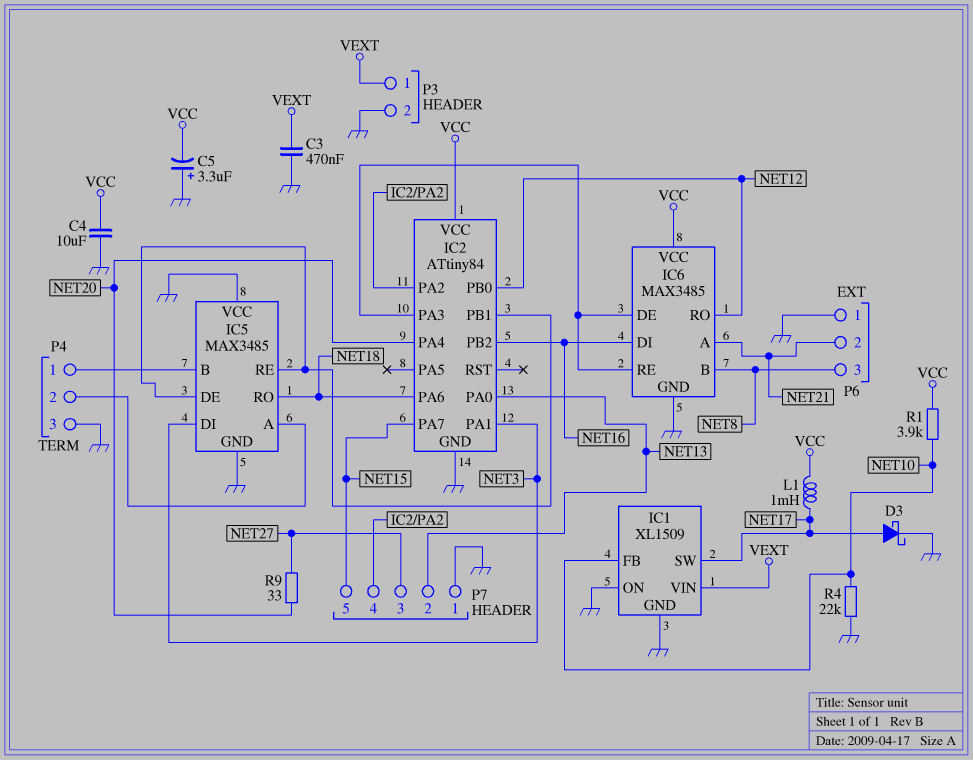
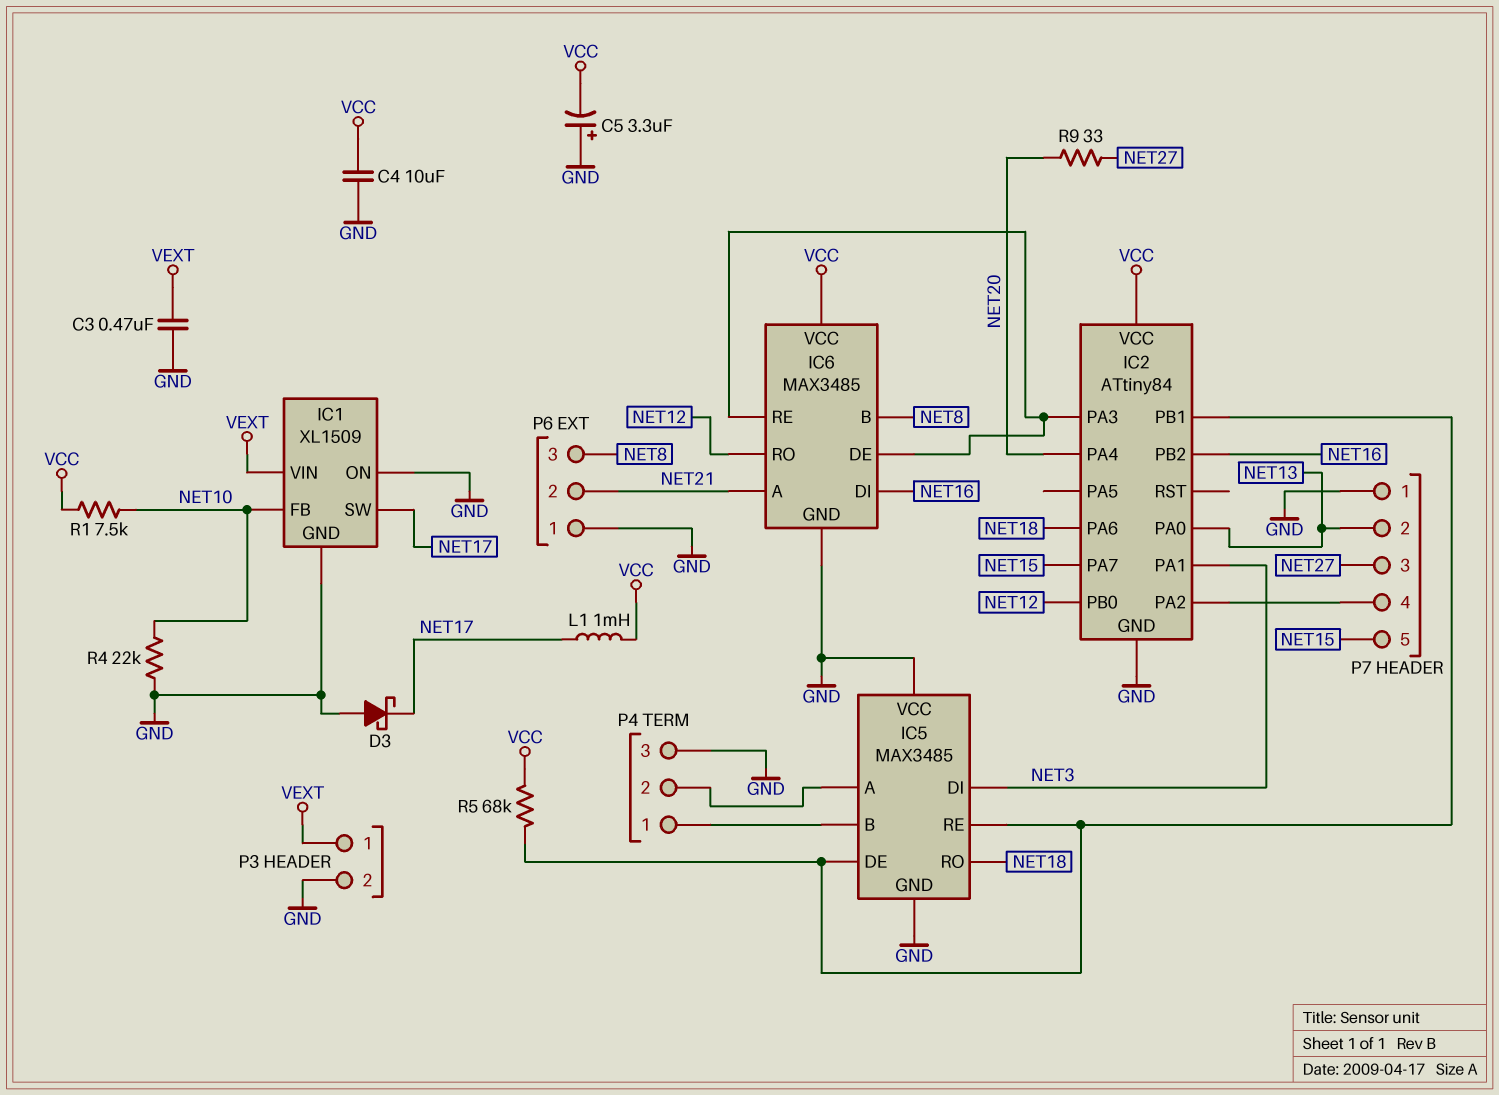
D3: schottky (A NET17, K GND) -> schottky (A GND, K NET17)
R1: 3.9k (NET10, VCC) -> 7.5k (NET10, VCC)
R5: none -> 68k (IC2/PB1, VCC)

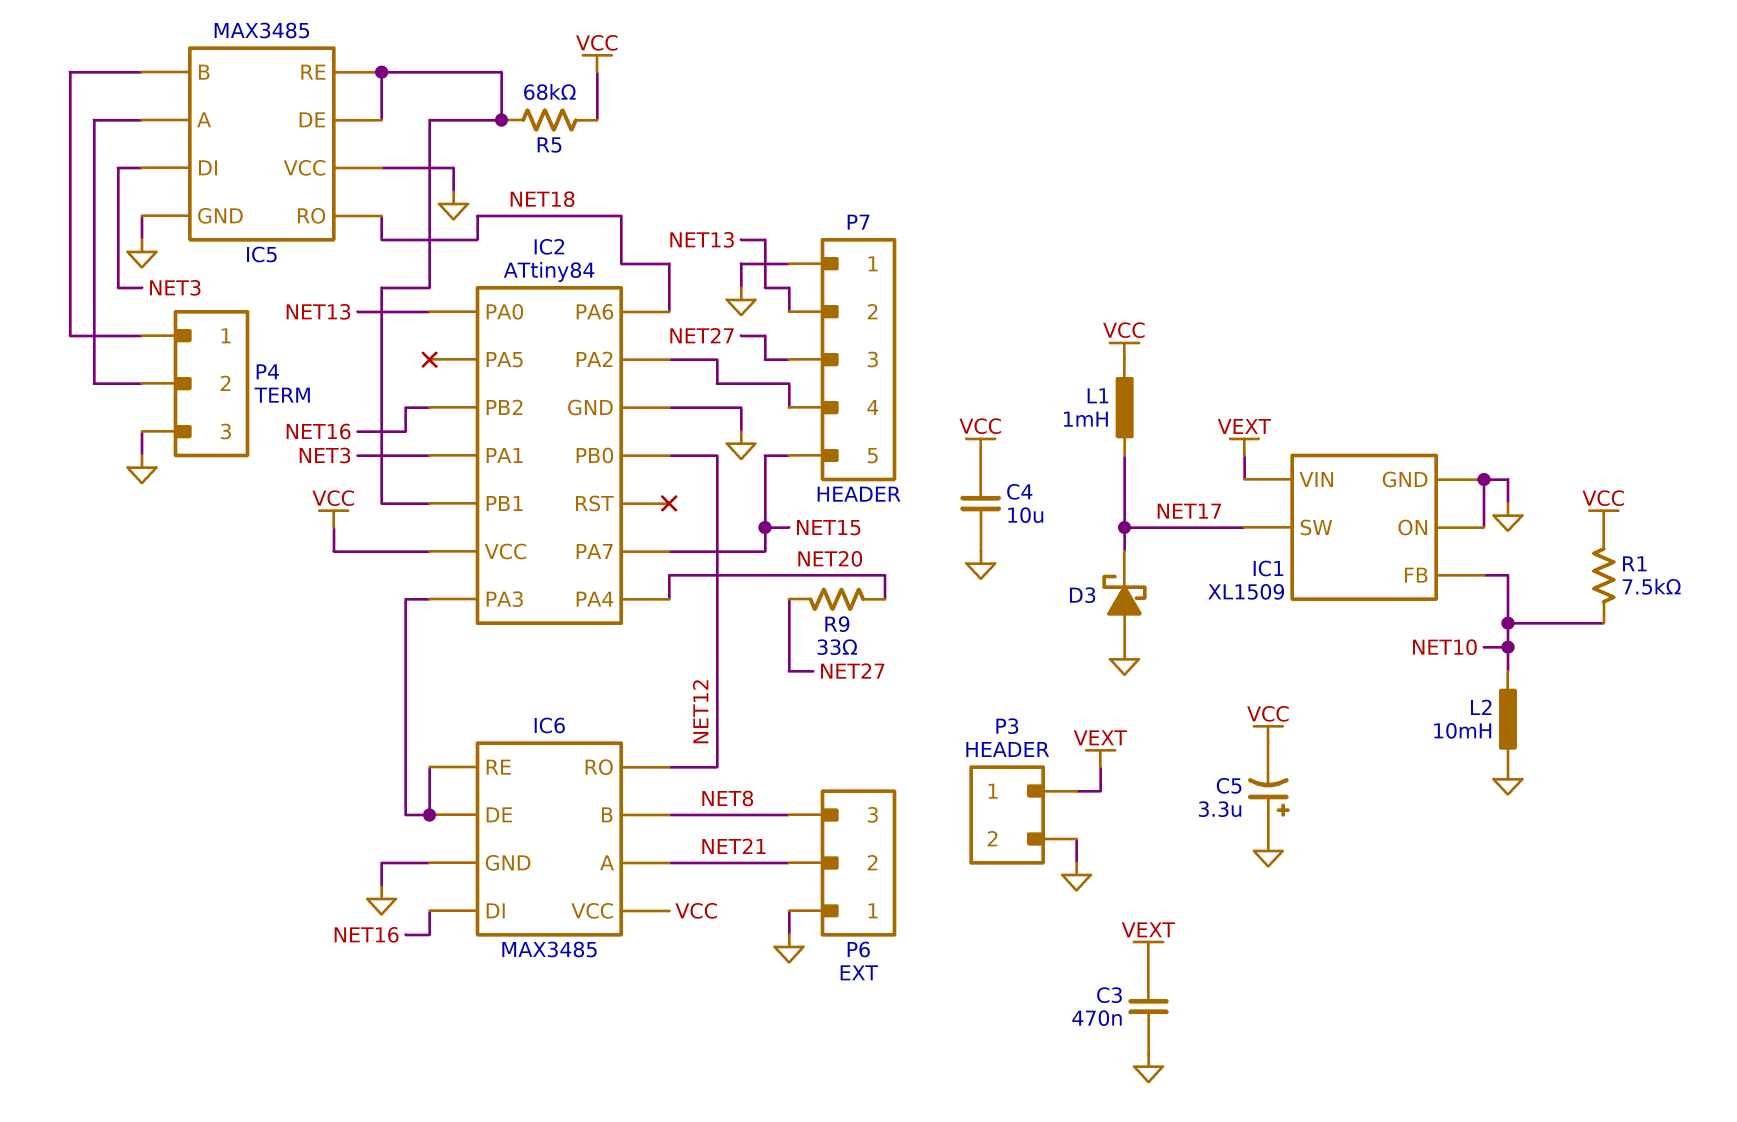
L2: none -> 10mH (GND, NET10)
R4: 22k (GND, NET10) -> none

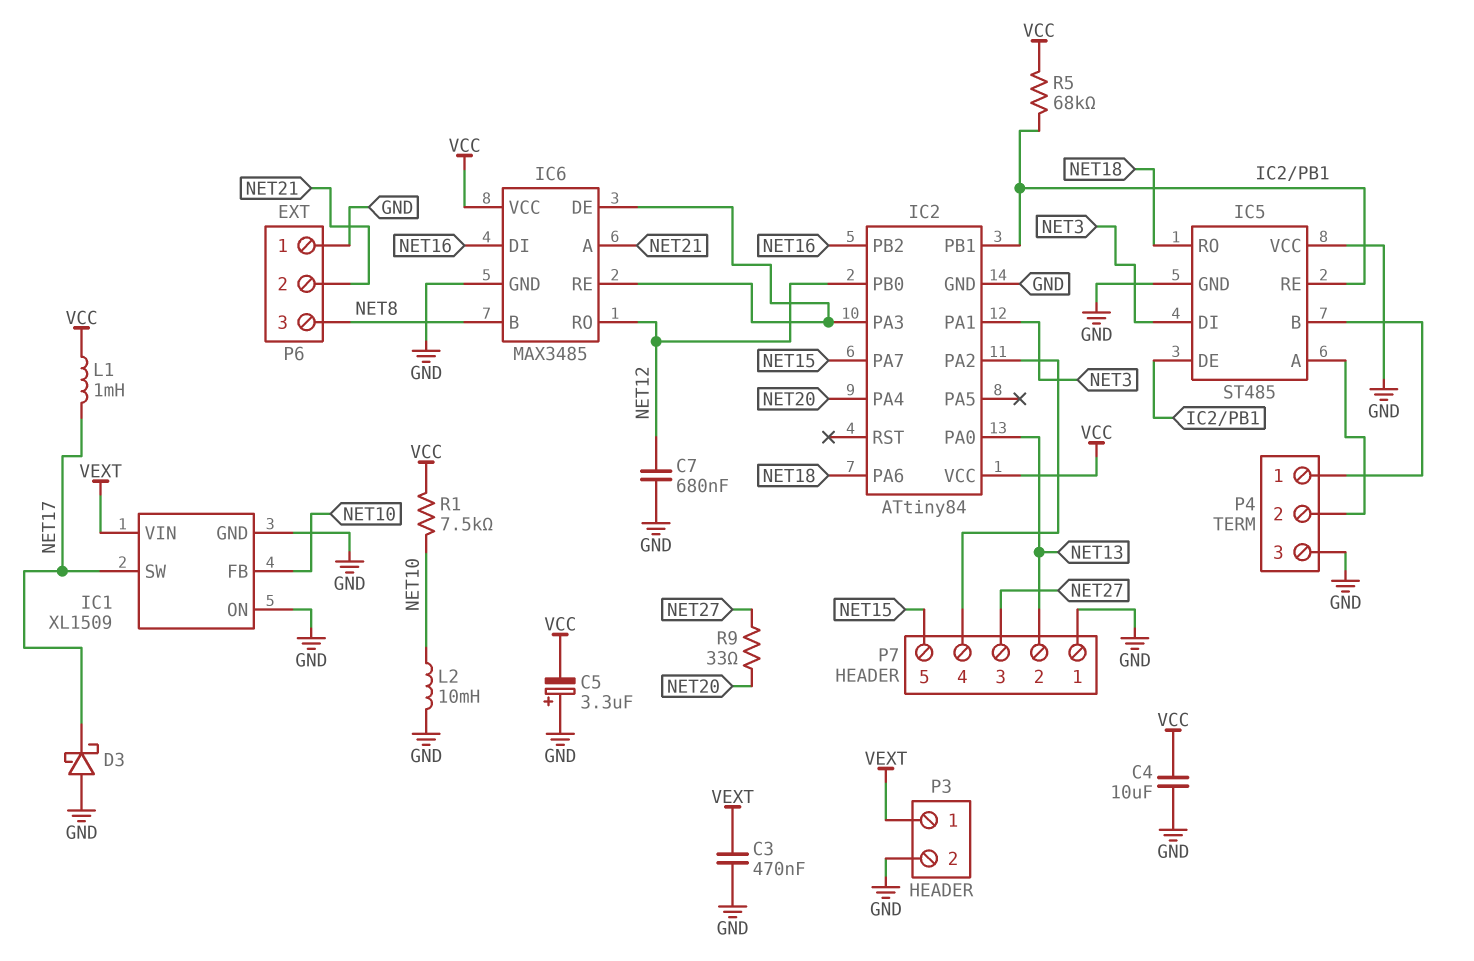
C7: none -> 680nF (GND, NET12)
IC5: MAX3485 -> ST485

